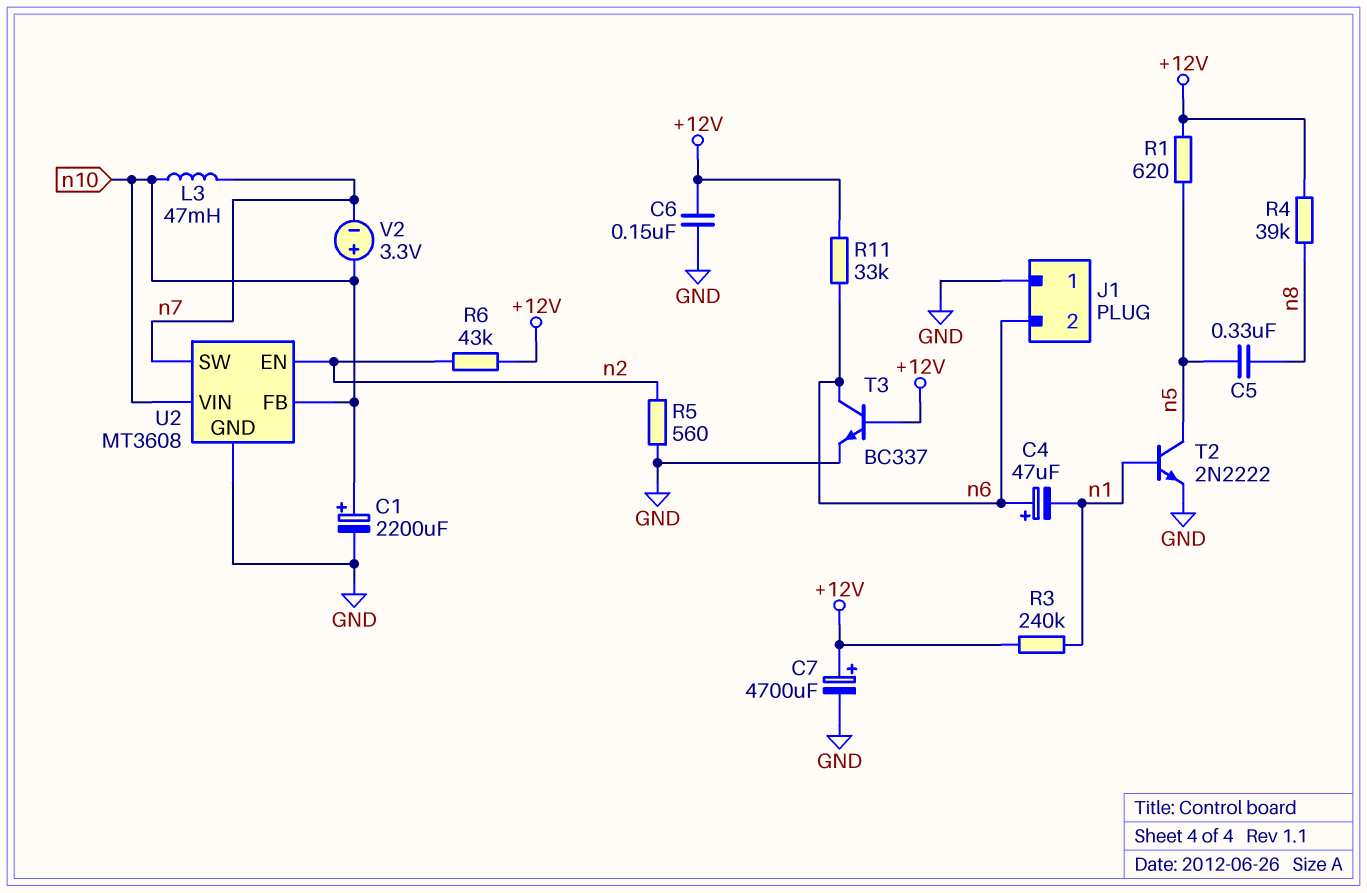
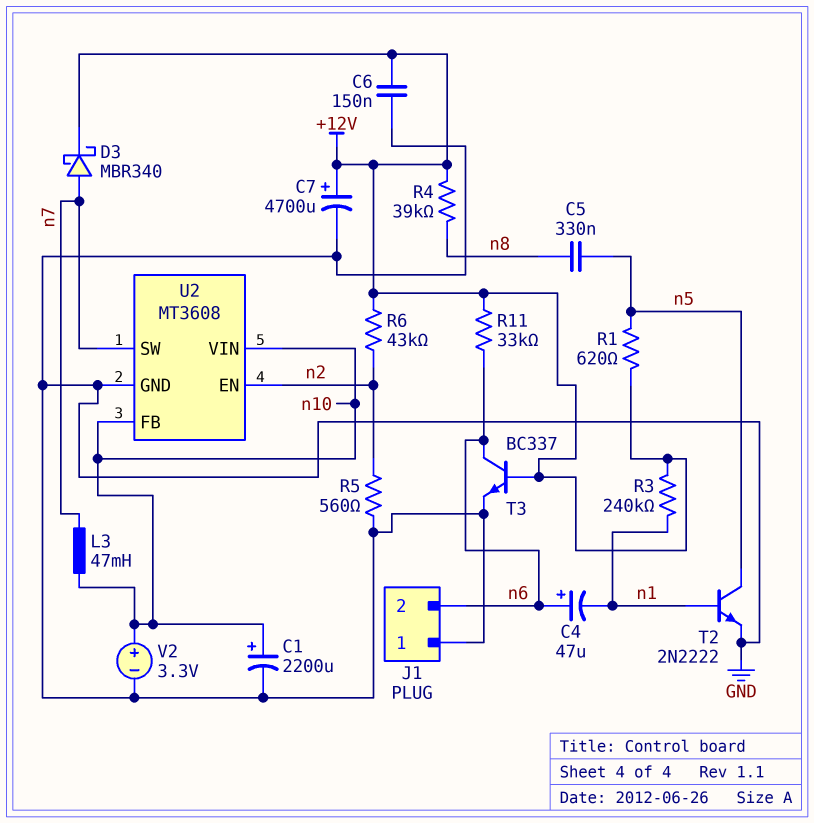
D3: none -> schottky MBR340 (A n7, K +12V)
V2: 3.3V (plus n10, minus n7) -> 3.3V (plus n10, minus GND)

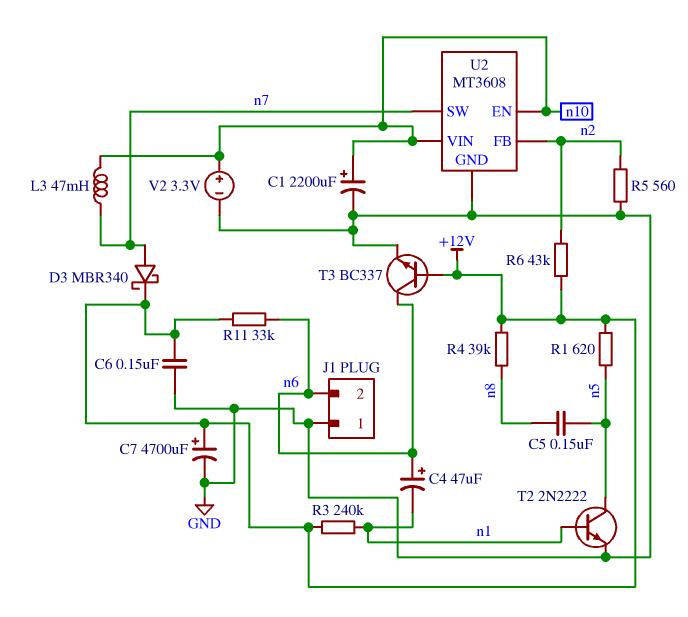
C5: 330nF (n5, n8) -> 150nF (n5, n8)
U2 pin EN: n2 -> n10
U2 pin FB: n10 -> n2

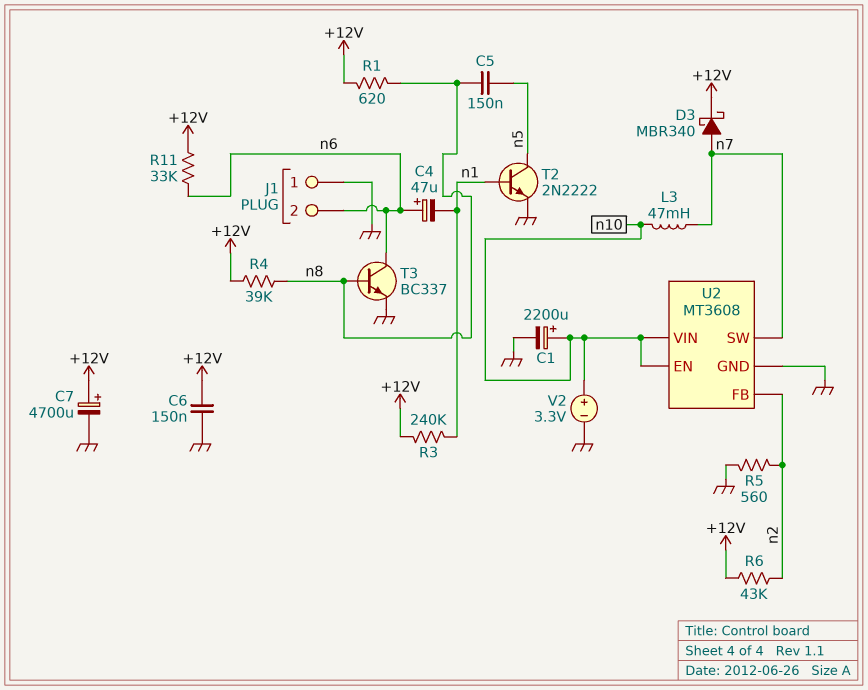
R1: 620 (+12V, n5) -> 620 (+12V, n8)
T3: NPN BC337 (B +12V, C n6, E GND) -> NPN BC337 (B n8, C n6, E GND)

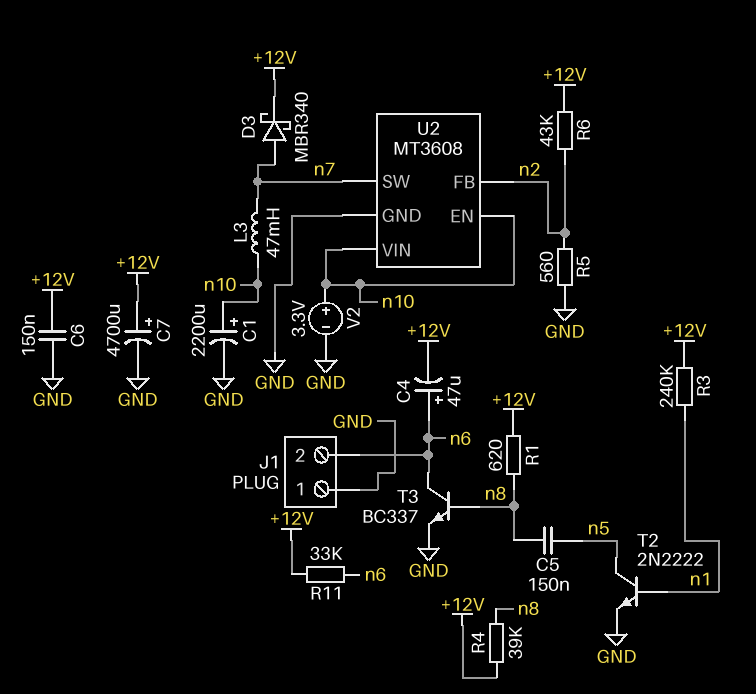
C4: 47uF (plus n6, minus n1) -> 47uF (plus n6, minus +12V)

